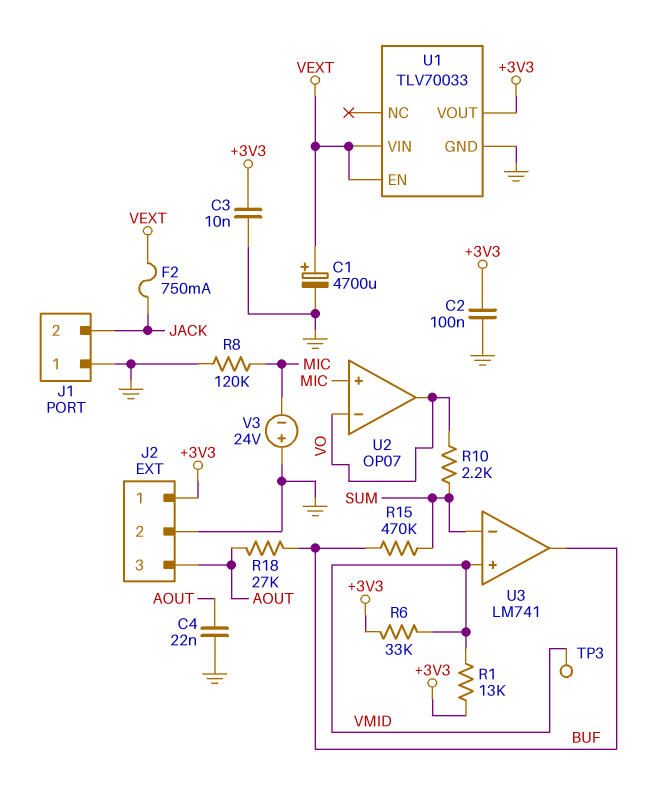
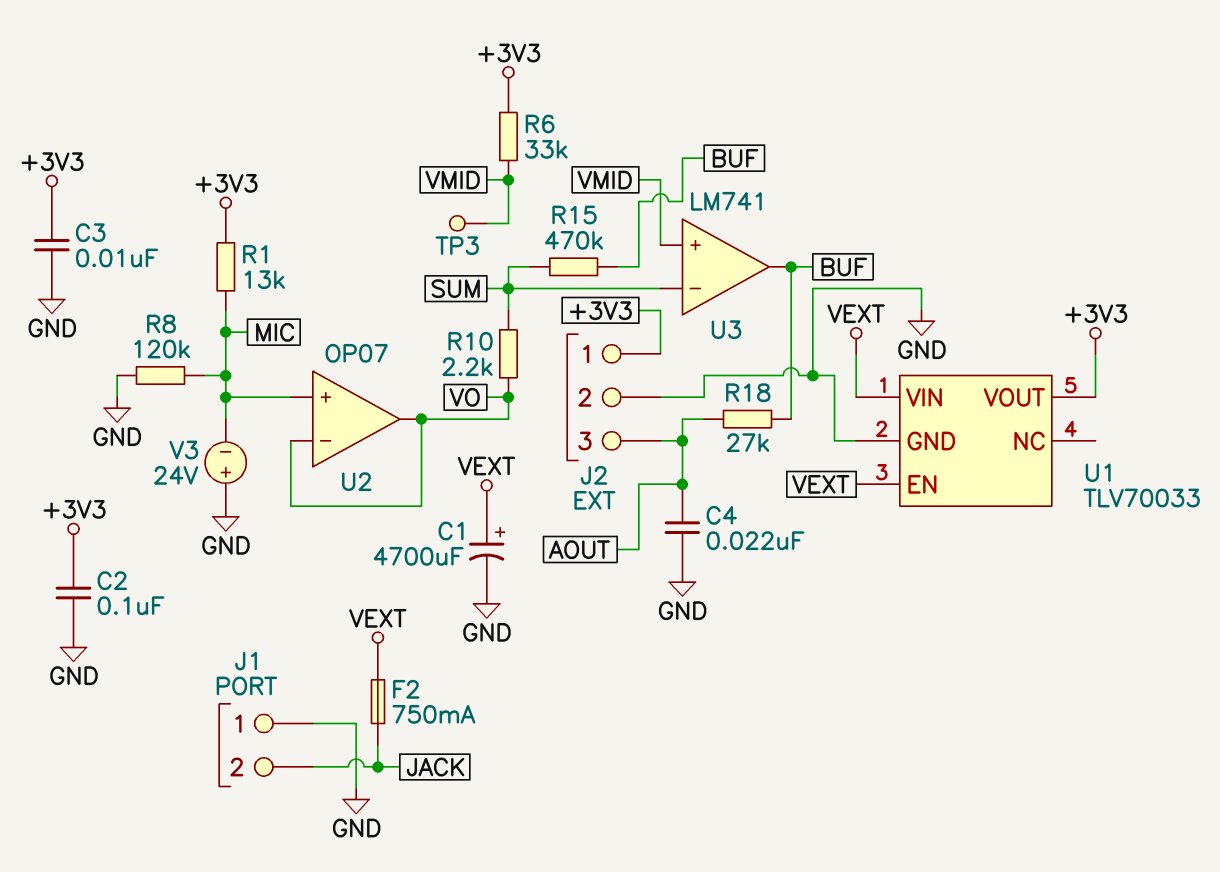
R1: 13k (+3V3, VMID) -> 13k (+3V3, MIC)

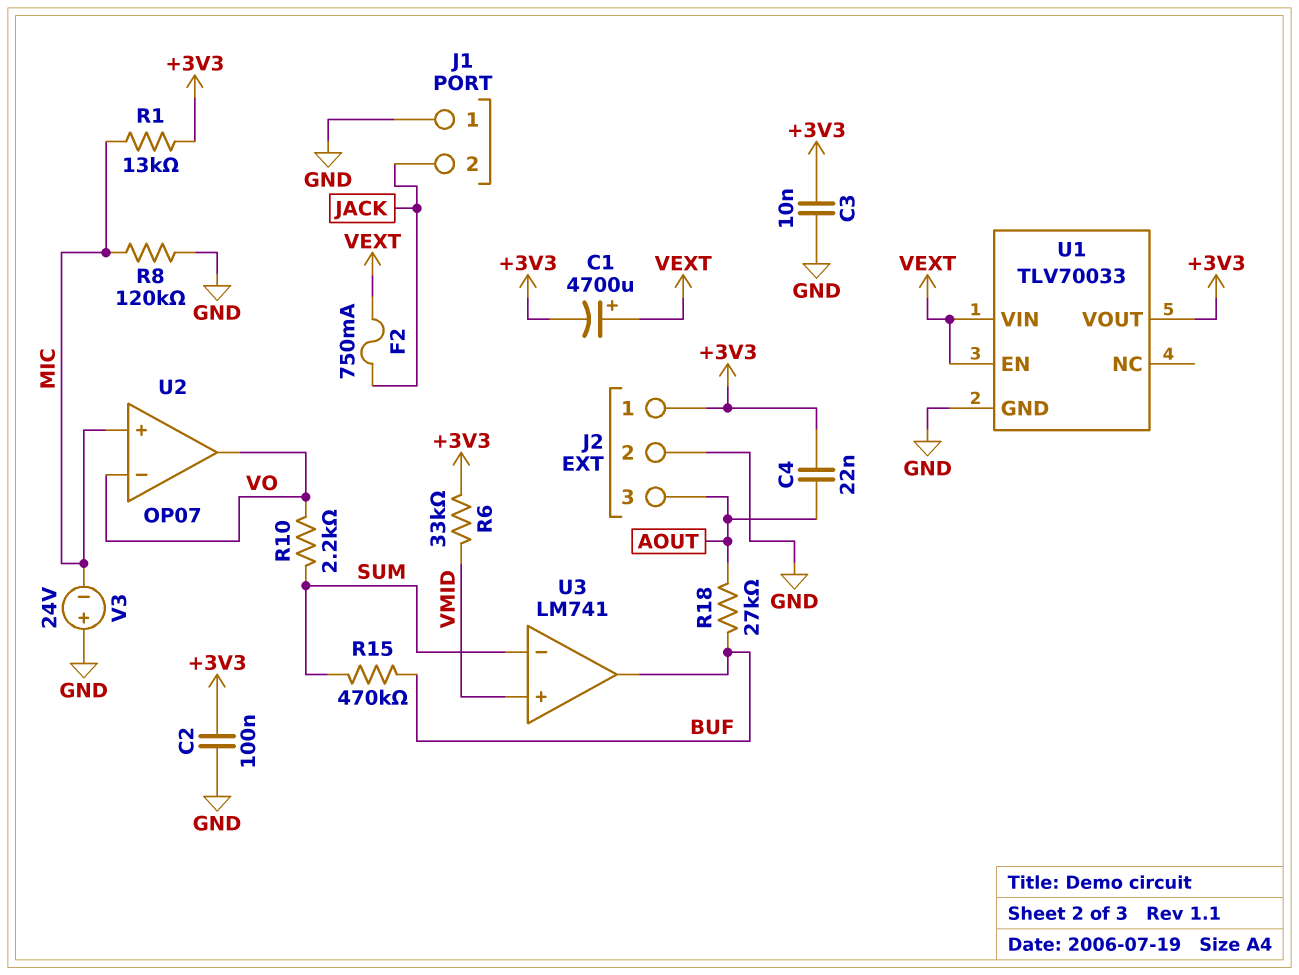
C1: 4700uF (plus VEXT, minus GND) -> 4700uF (plus VEXT, minus +3V3)
C4: 22nF (AOUT, GND) -> 22nF (+3V3, AOUT)
TP3: test point (VMID) -> none

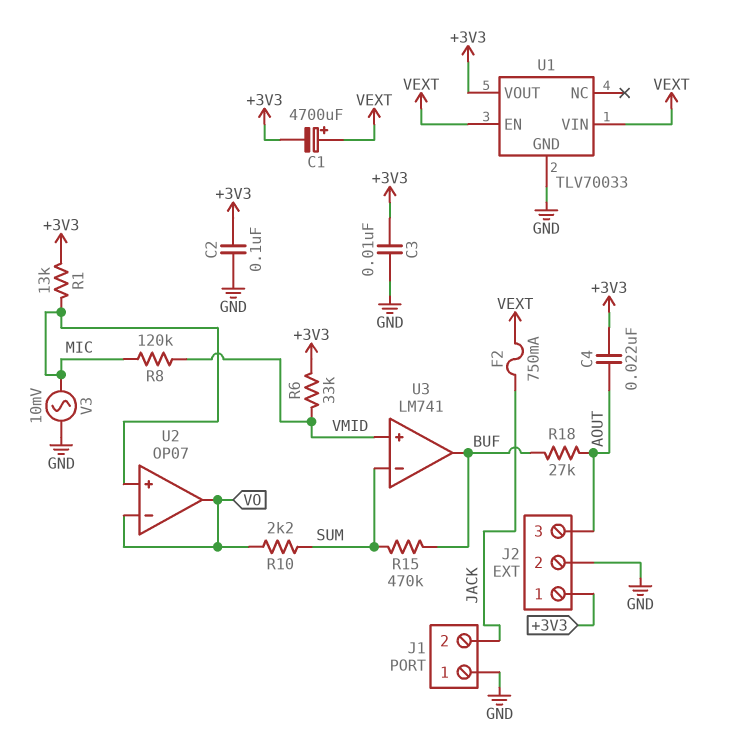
R8: 120k (GND, MIC) -> 120k (MIC, VMID)
V3: 24V (plus GND, minus MIC) -> AC 10mV (GND, MIC)

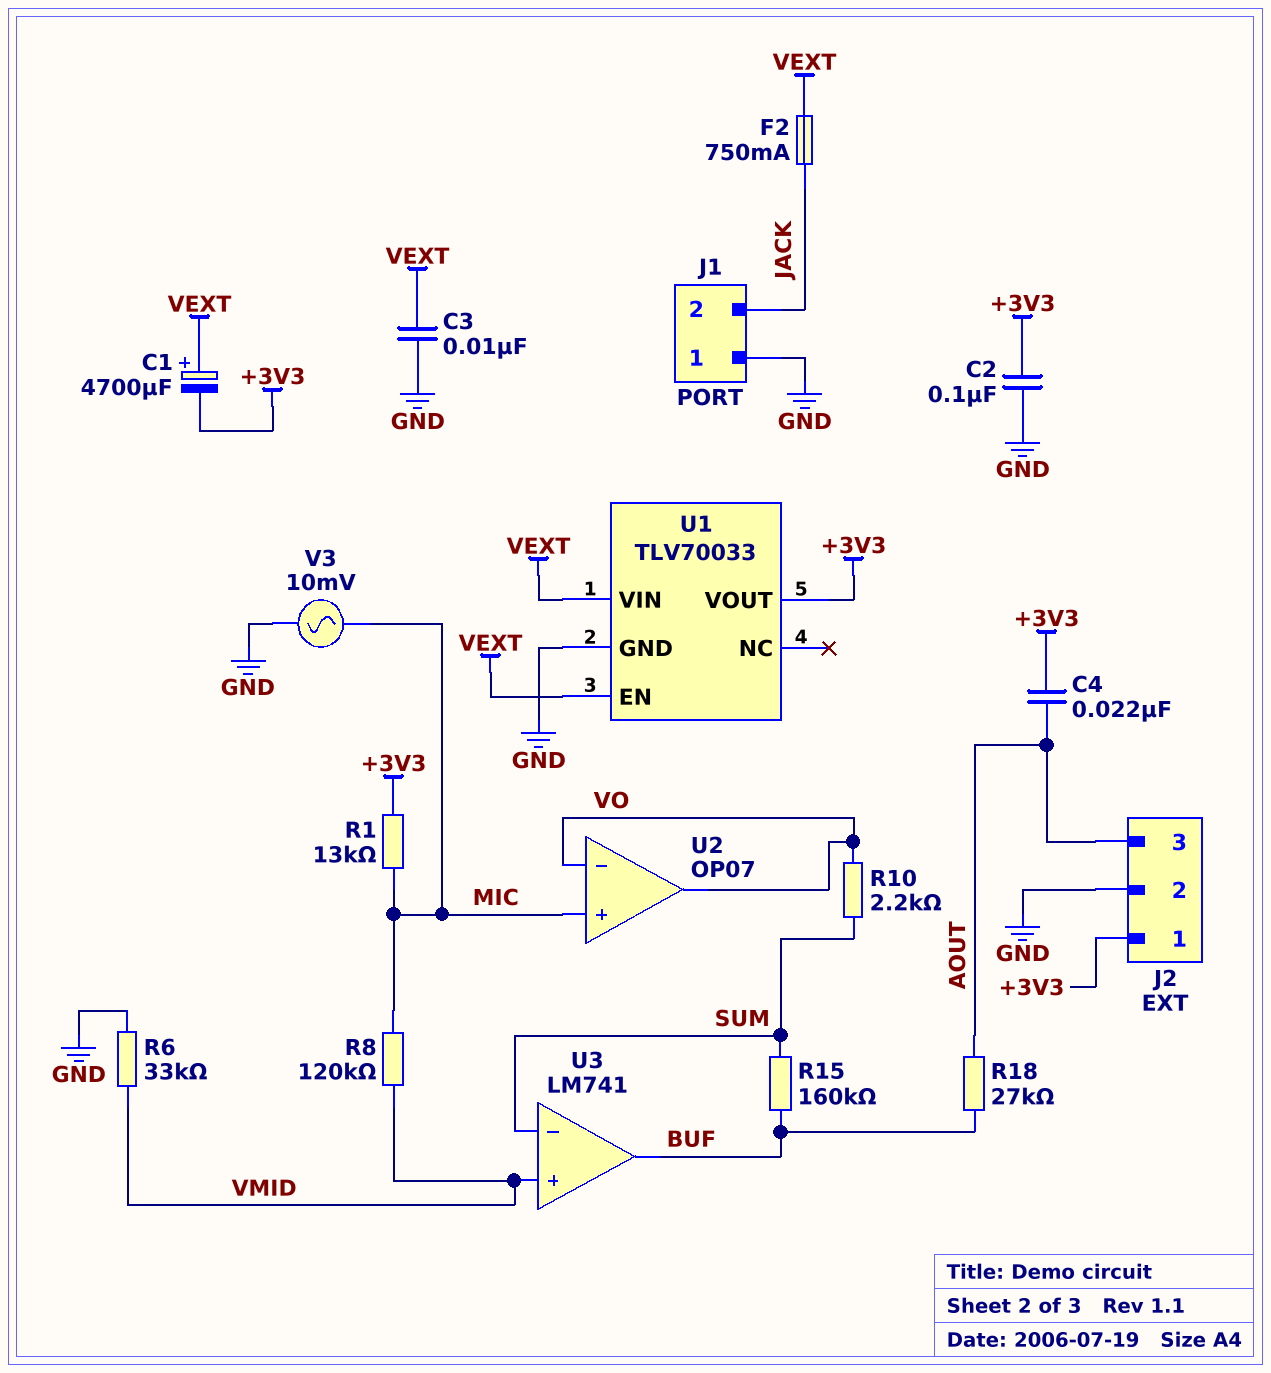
C3: 10nF (+3V3, GND) -> 10nF (GND, VEXT)
R6: 33k (+3V3, VMID) -> 33k (GND, VMID)
R15: 470k (BUF, SUM) -> 160k (BUF, SUM)

